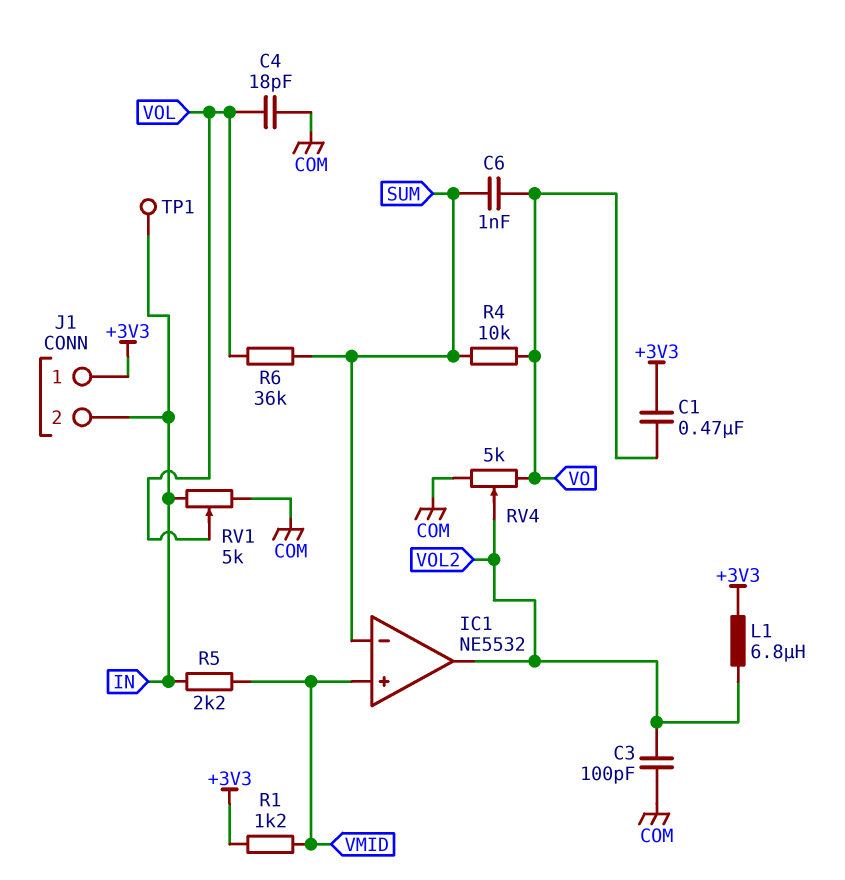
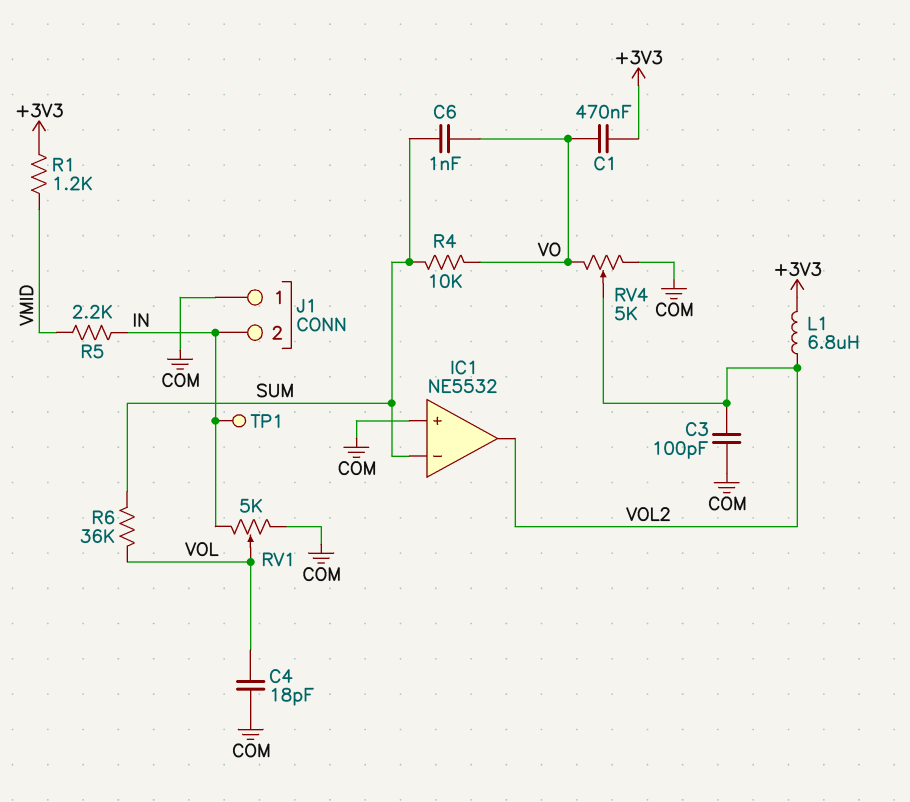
IC1 pin in+: VMID -> COM
J1 pin 1: +3V3 -> COM

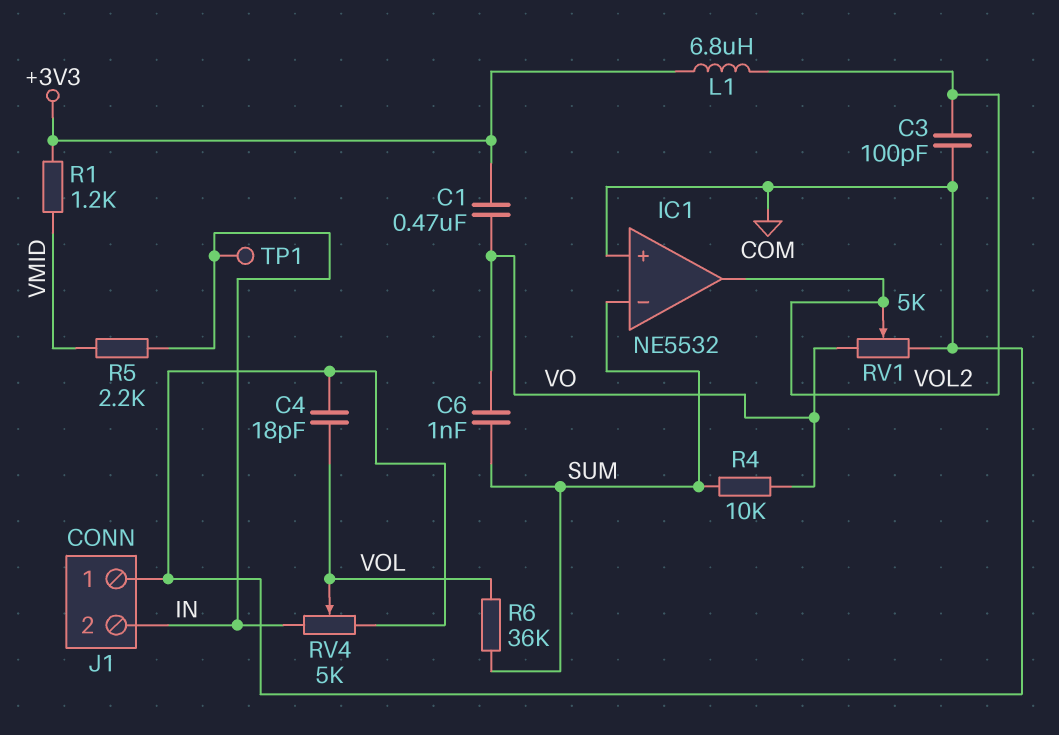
RV1: 5k (COM, IN, wiper VOL) -> 5k (COM, VO, wiper VOL2)
RV4: 5k (COM, VO, wiper VOL2) -> 5k (COM, IN, wiper VOL)

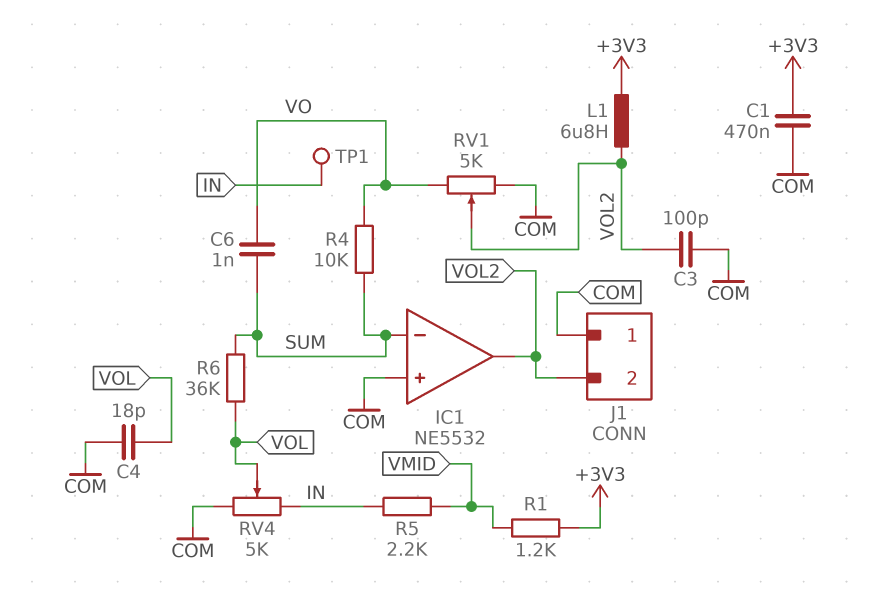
C1: 470nF (+3V3, VO) -> 470nF (+3V3, COM)
J1 pin 2: IN -> VOL2

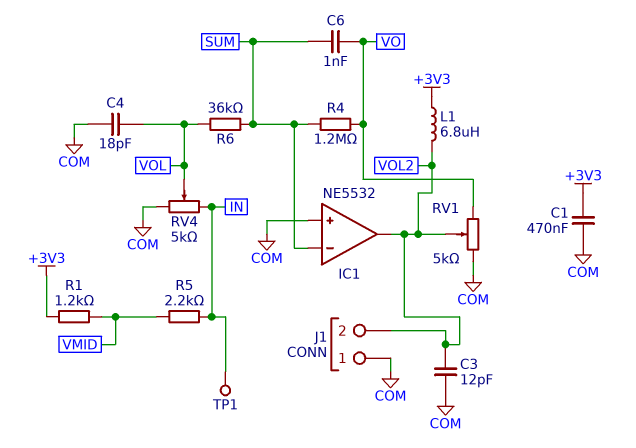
C3: 100pF (COM, VOL2) -> 12pF (COM, VOL2)
R4: 10k (SUM, VO) -> 1.2M (SUM, VO)

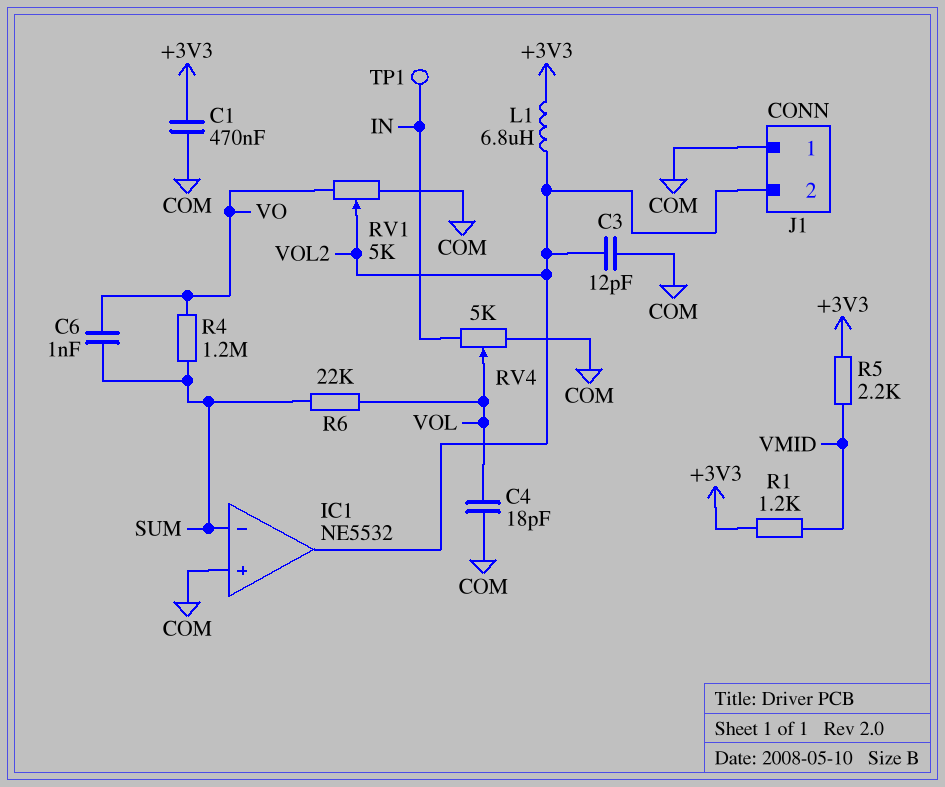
R5: 2.2k (IN, VMID) -> 2.2k (+3V3, VMID)
R6: 36k (SUM, VOL) -> 22k (SUM, VOL)

